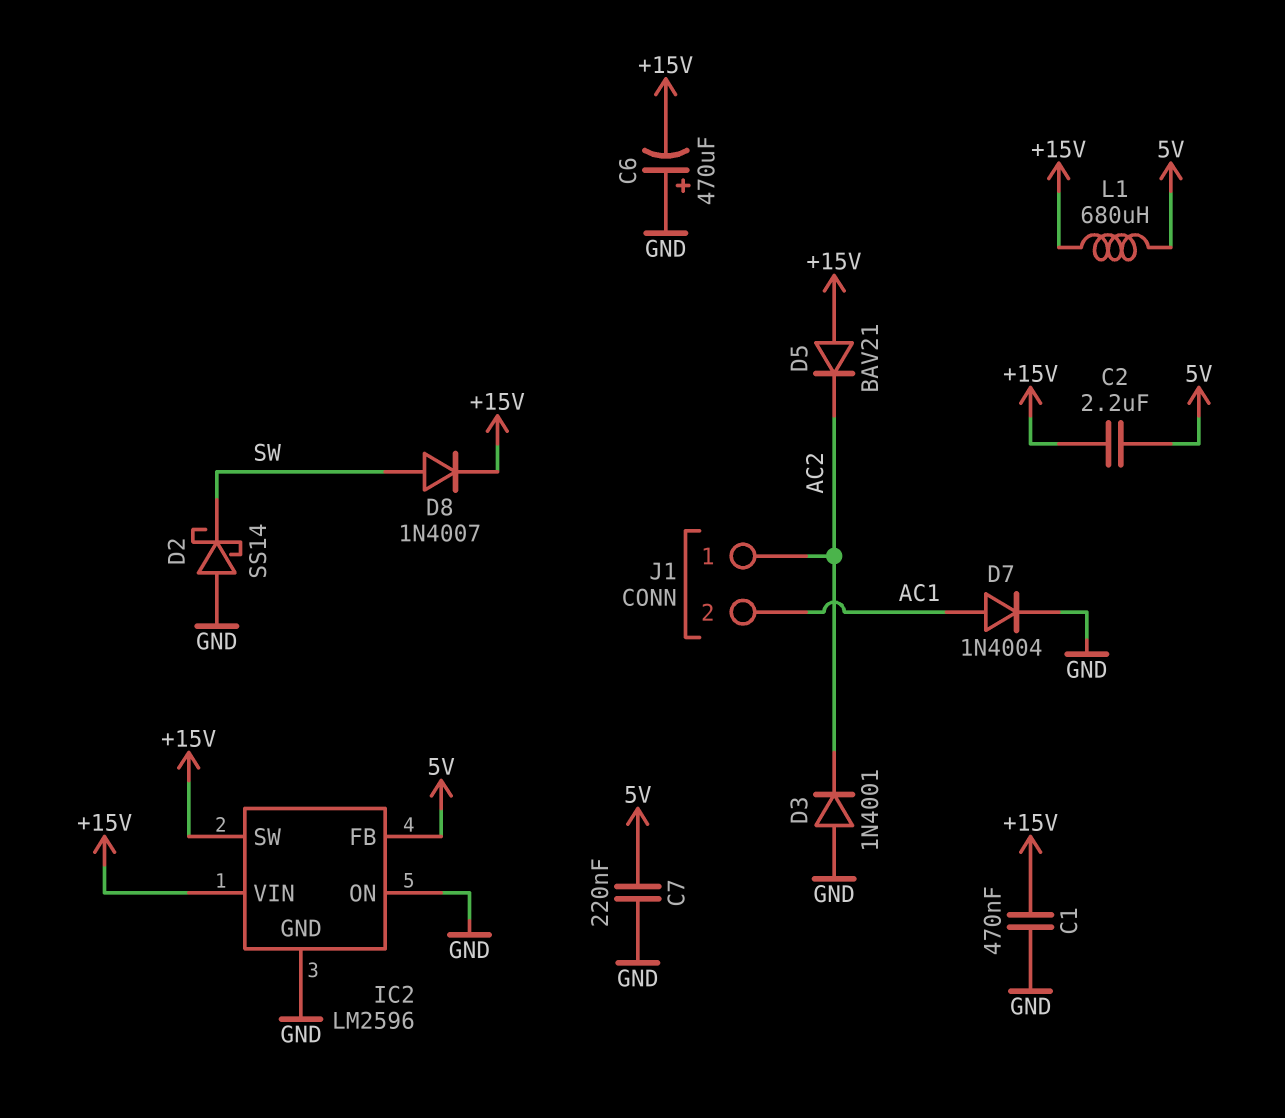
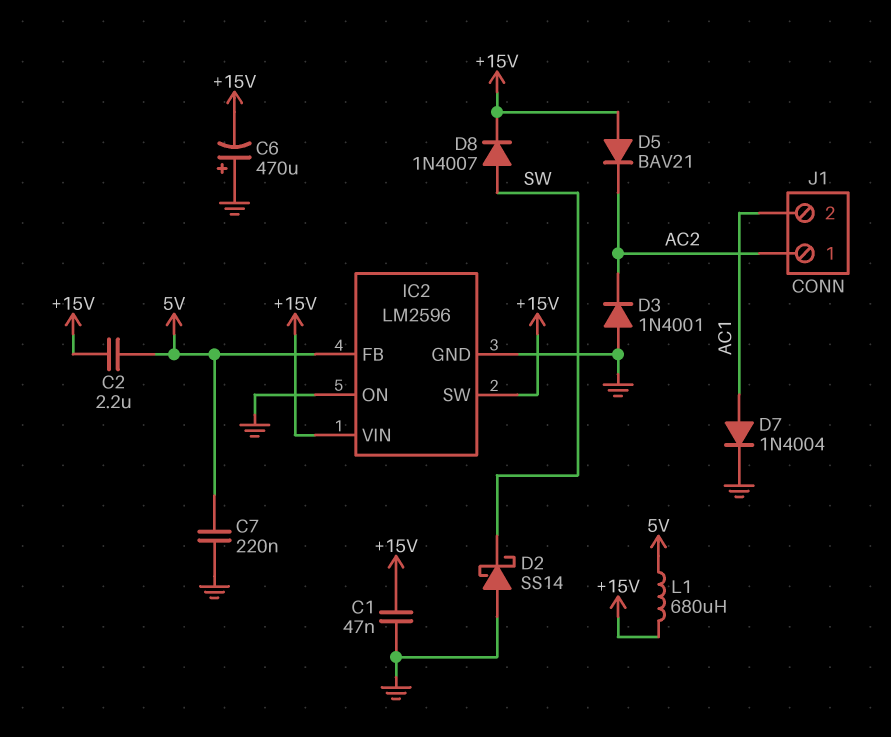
C1: 470nF (+15V, GND) -> 47nF (+15V, GND)

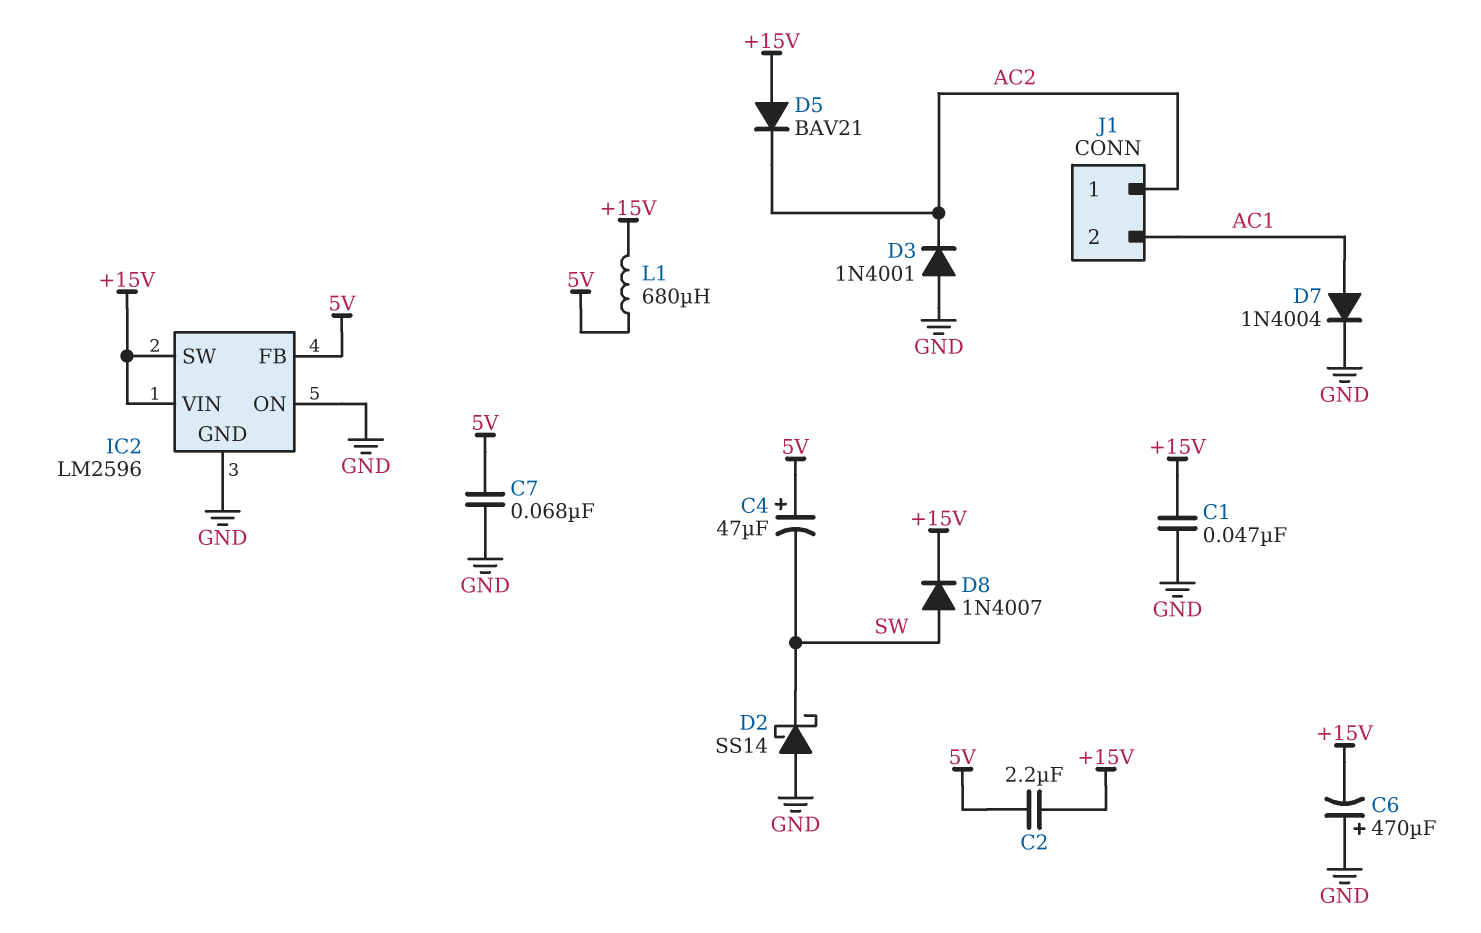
C4: none -> 47uF (plus 5V, minus SW)
C7: 220nF (5V, GND) -> 68nF (5V, GND)

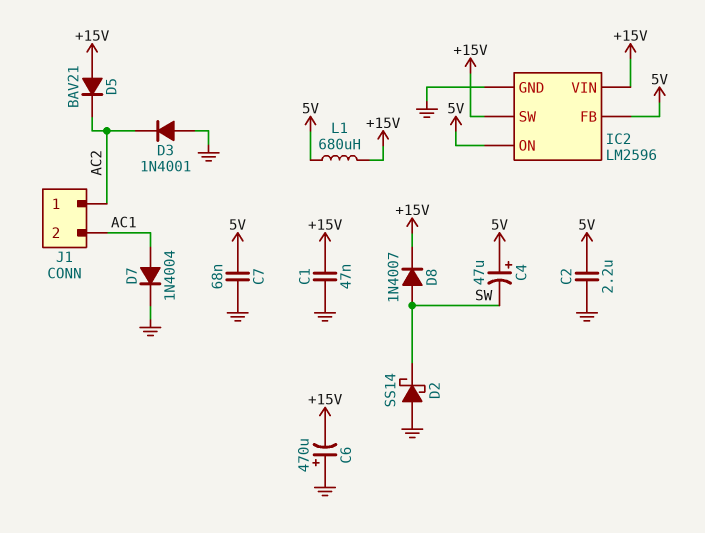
C2: 2.2uF (+15V, 5V) -> 2.2uF (5V, GND)
IC2 pin ON: GND -> 5V

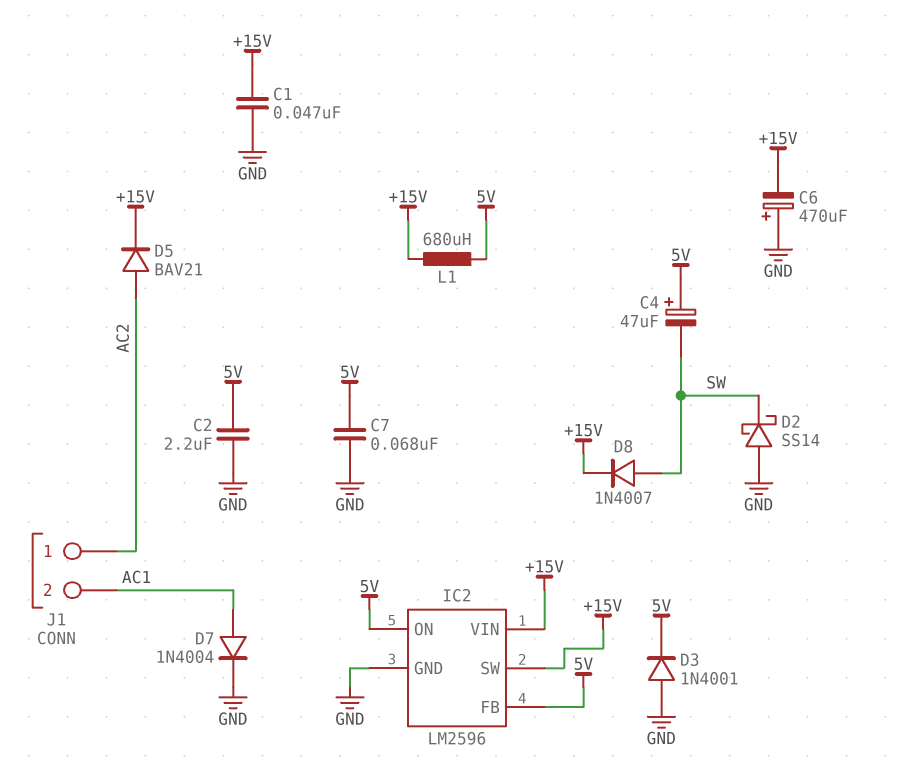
D3: diode 1N4001 (A GND, K AC2) -> diode 1N4001 (A GND, K 5V)
D5: diode BAV21 (A +15V, K AC2) -> diode BAV21 (A AC2, K +15V)

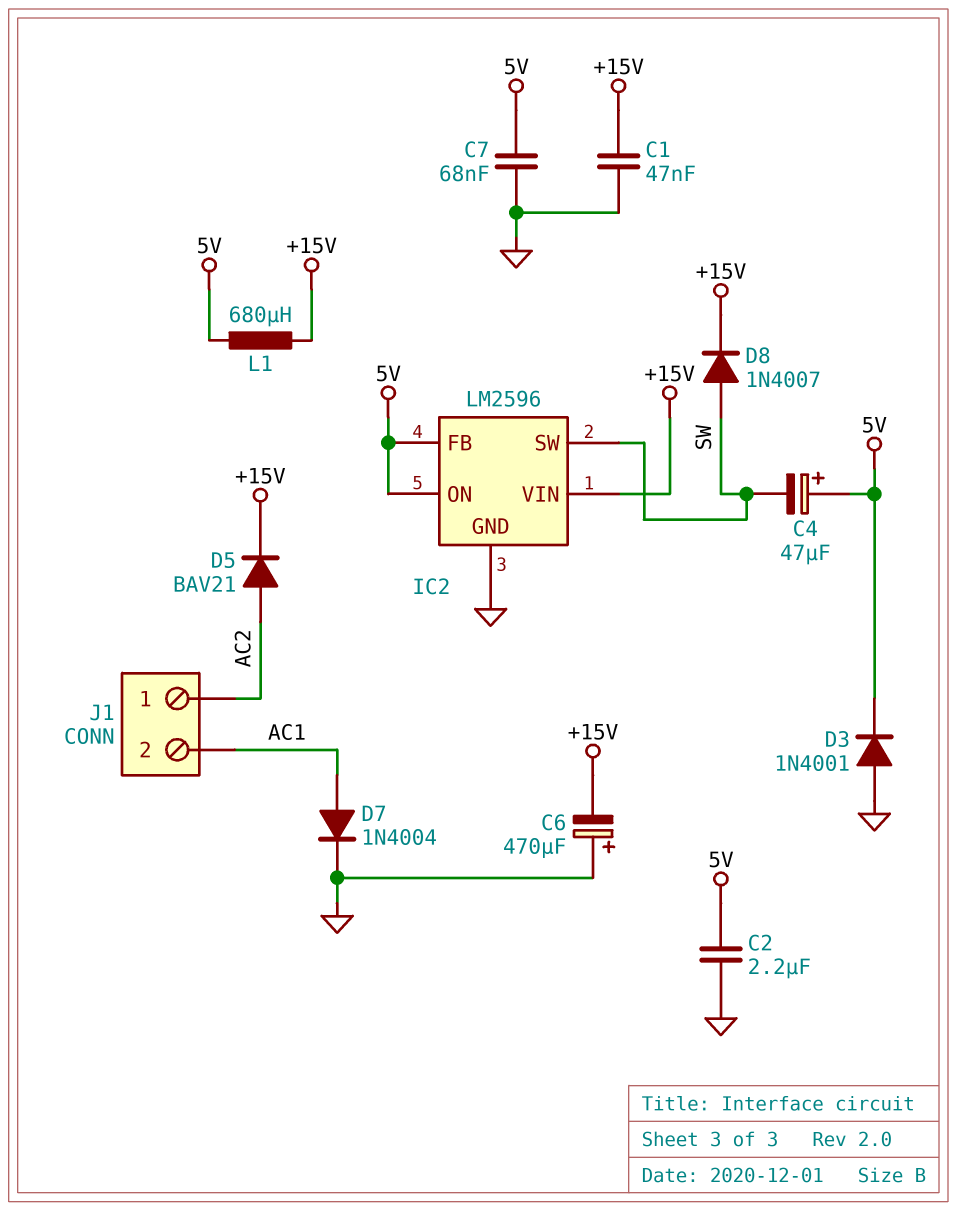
D2: schottky SS14 (A GND, K SW) -> none
IC2 pin SW: +15V -> SW

